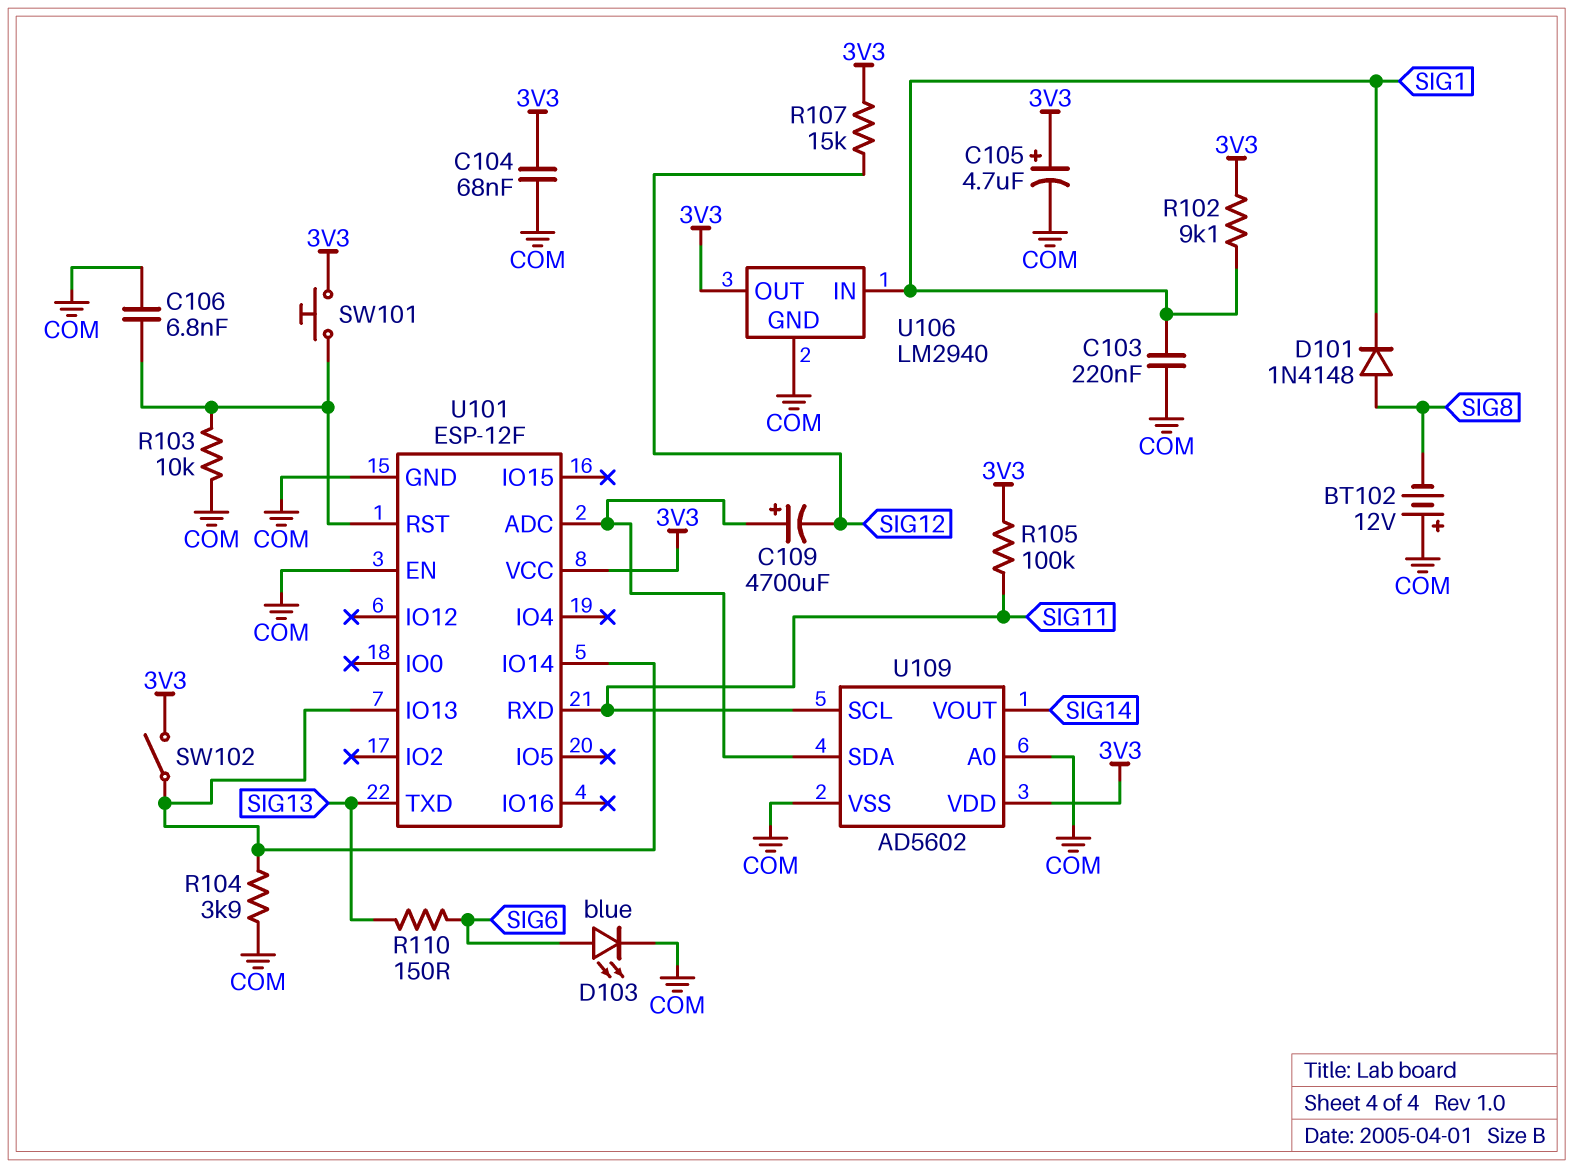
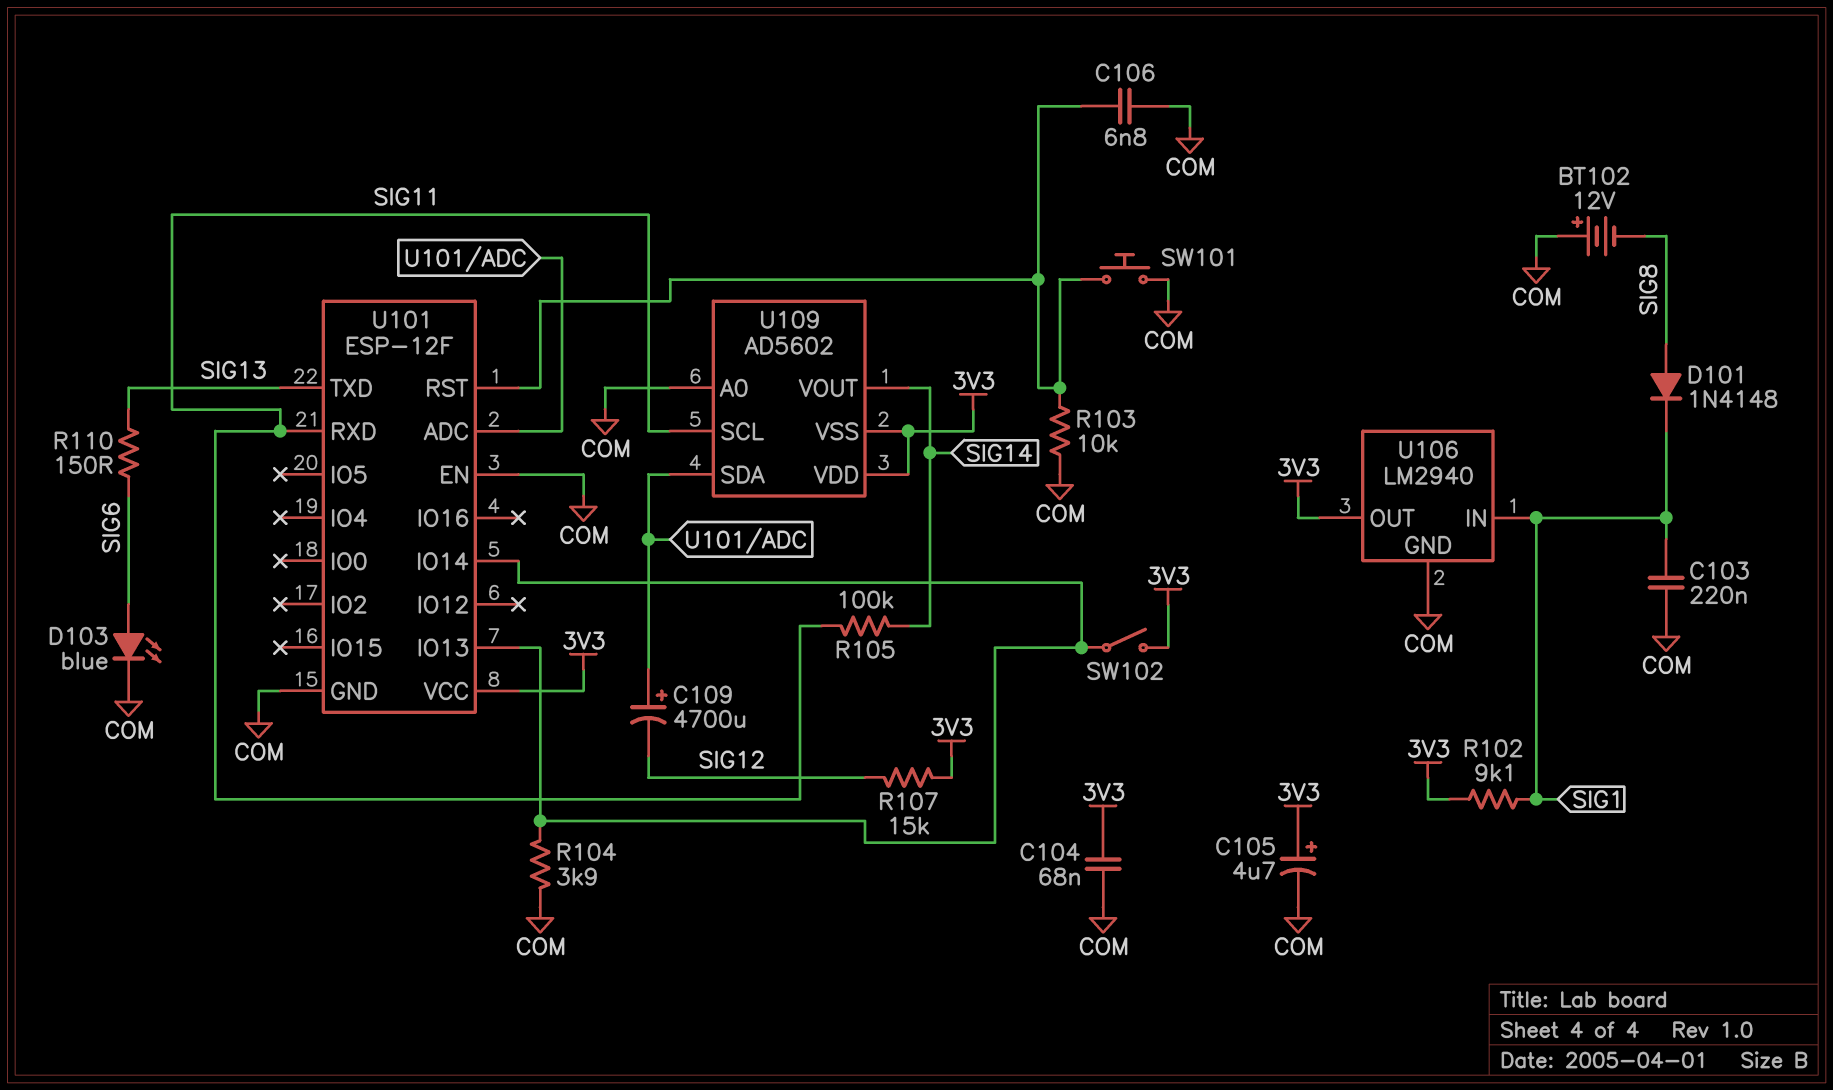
R105: 100k (3V3, SIG11) -> 100k (SIG11, SIG14)
SW101: button (3V3, U101/RST) -> button (COM, U101/RST)
U109 pin VSS: COM -> 3V3

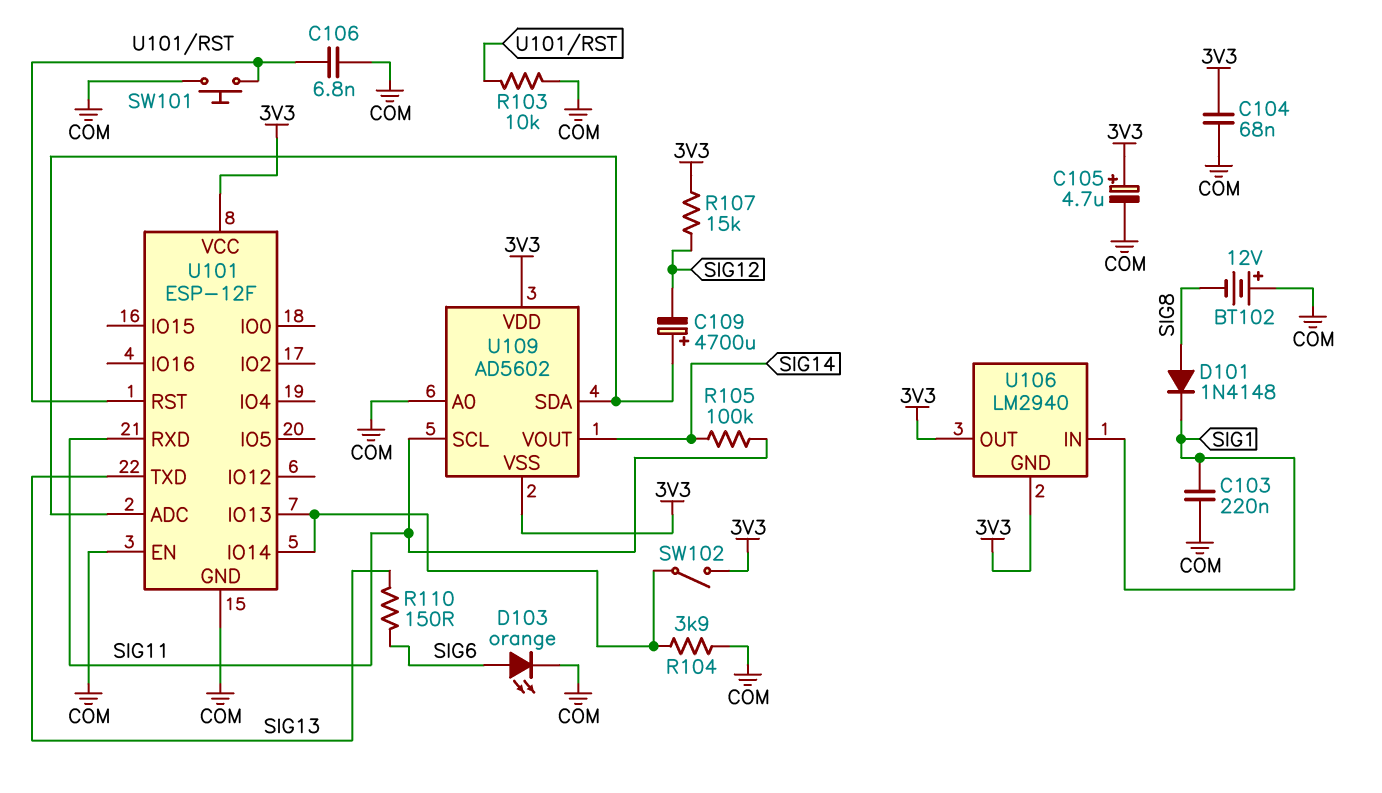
D103: LED blue (A SIG6, K COM) -> LED orange (A SIG6, K COM)
R102: 9.1k (3V3, SIG1) -> none
U106 pin GND: COM -> 3V3

